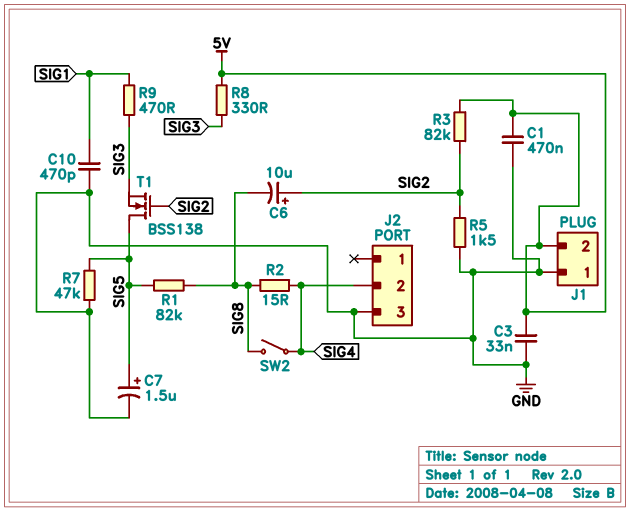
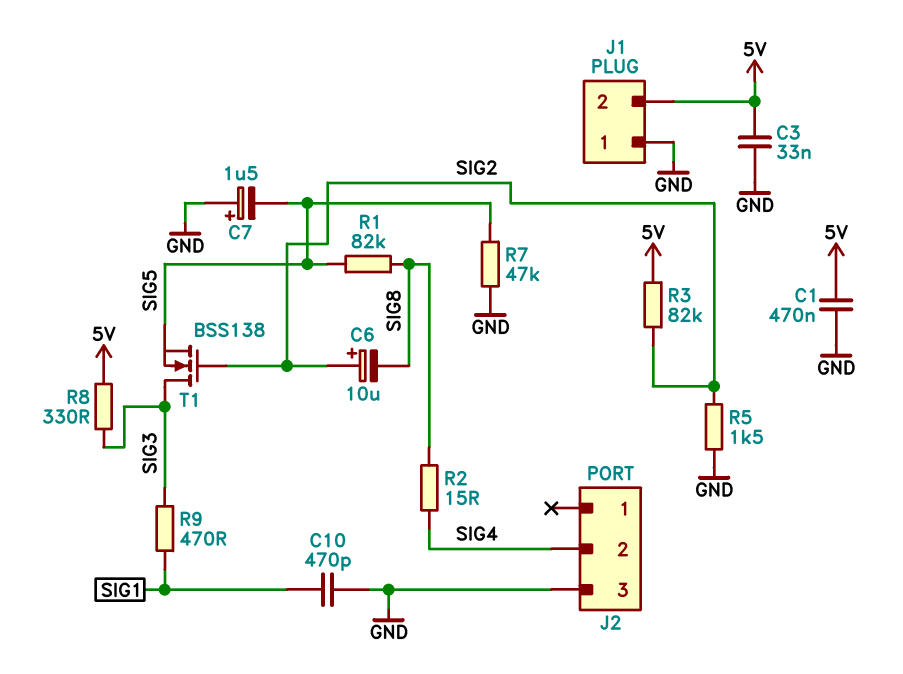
C7: 1.5uF (plus SIG5, minus GND) -> 1.5uF (plus GND, minus SIG5)
SW2: switch (SIG4, SIG8) -> none
T1: NMOS BSS138 (G SIG2, D SIG5, S SIG3) -> NMOS BSS138 (G SIG2, D SIG3, S SIG5)

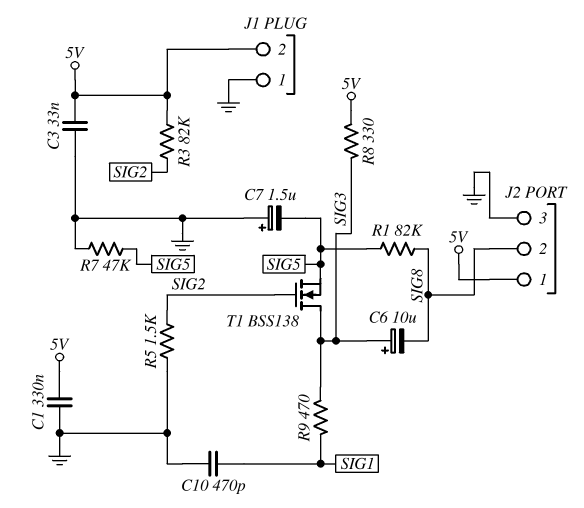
C1: 470nF (5V, GND) -> 330nF (5V, GND)
C6: 10uF (plus SIG2, minus SIG8) -> 10uF (plus SIG3, minus SIG8)
J2 pin 1: none -> 5V
J2 pin 2: SIG4 -> SIG8
R2: 15 (SIG4, SIG8) -> none

